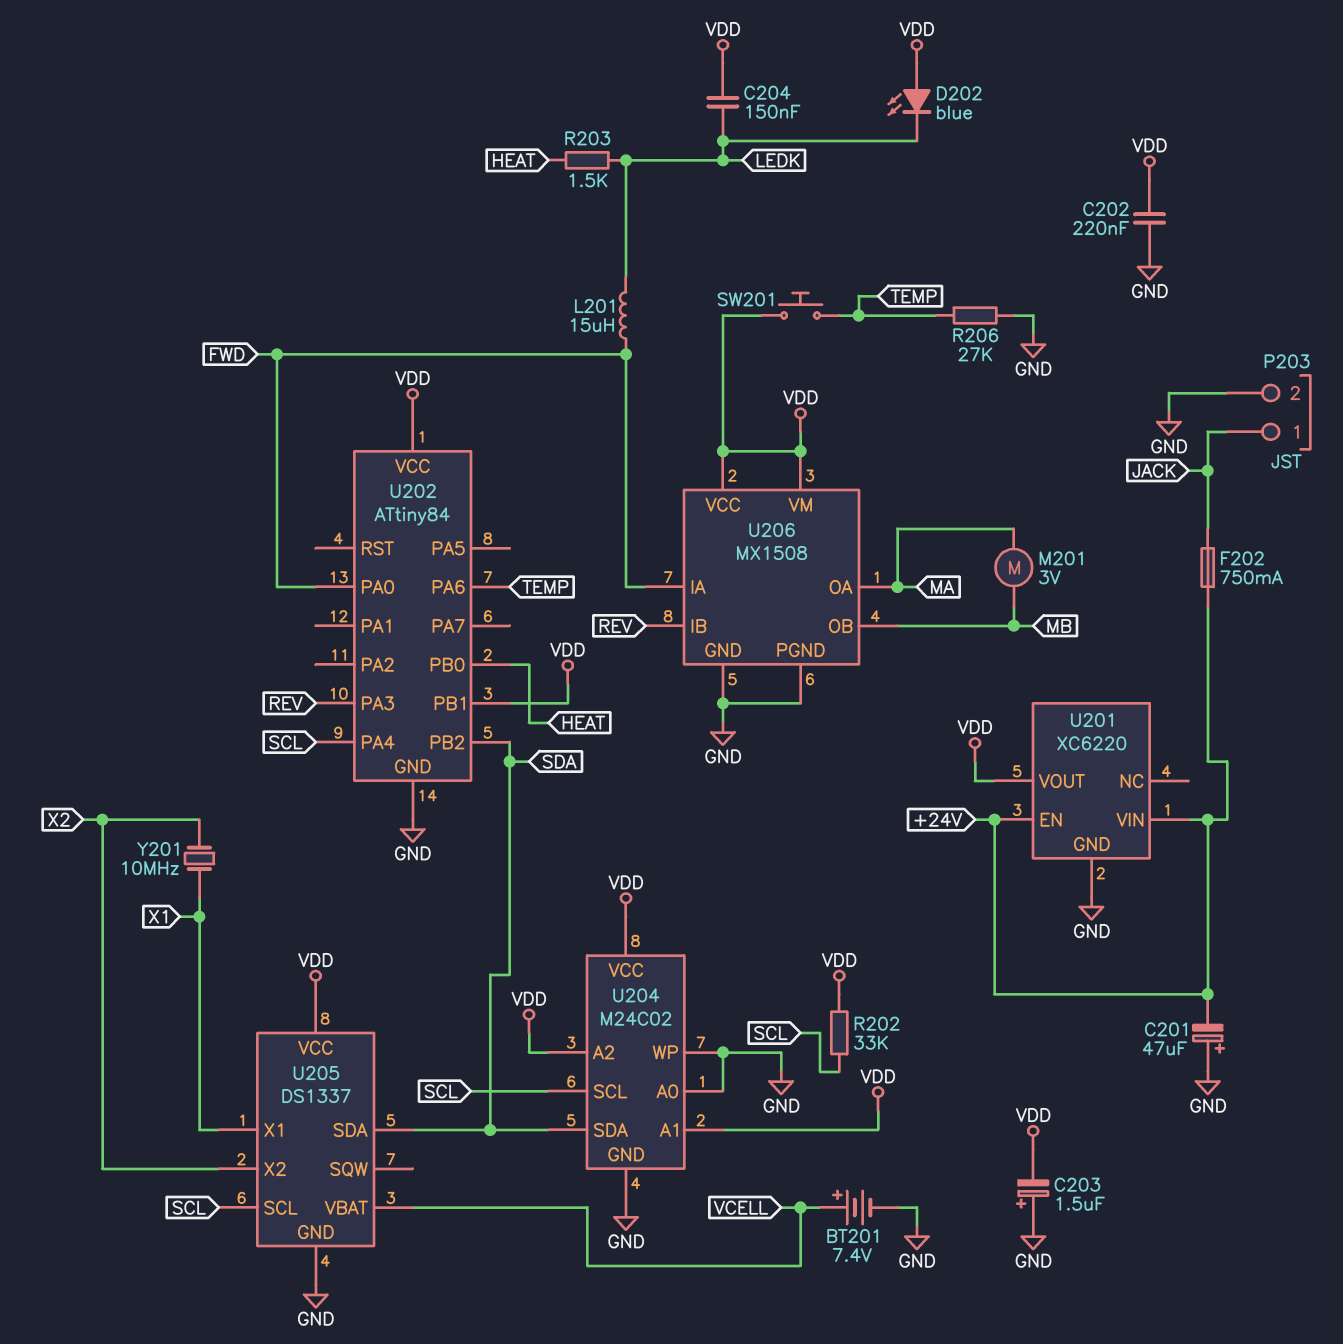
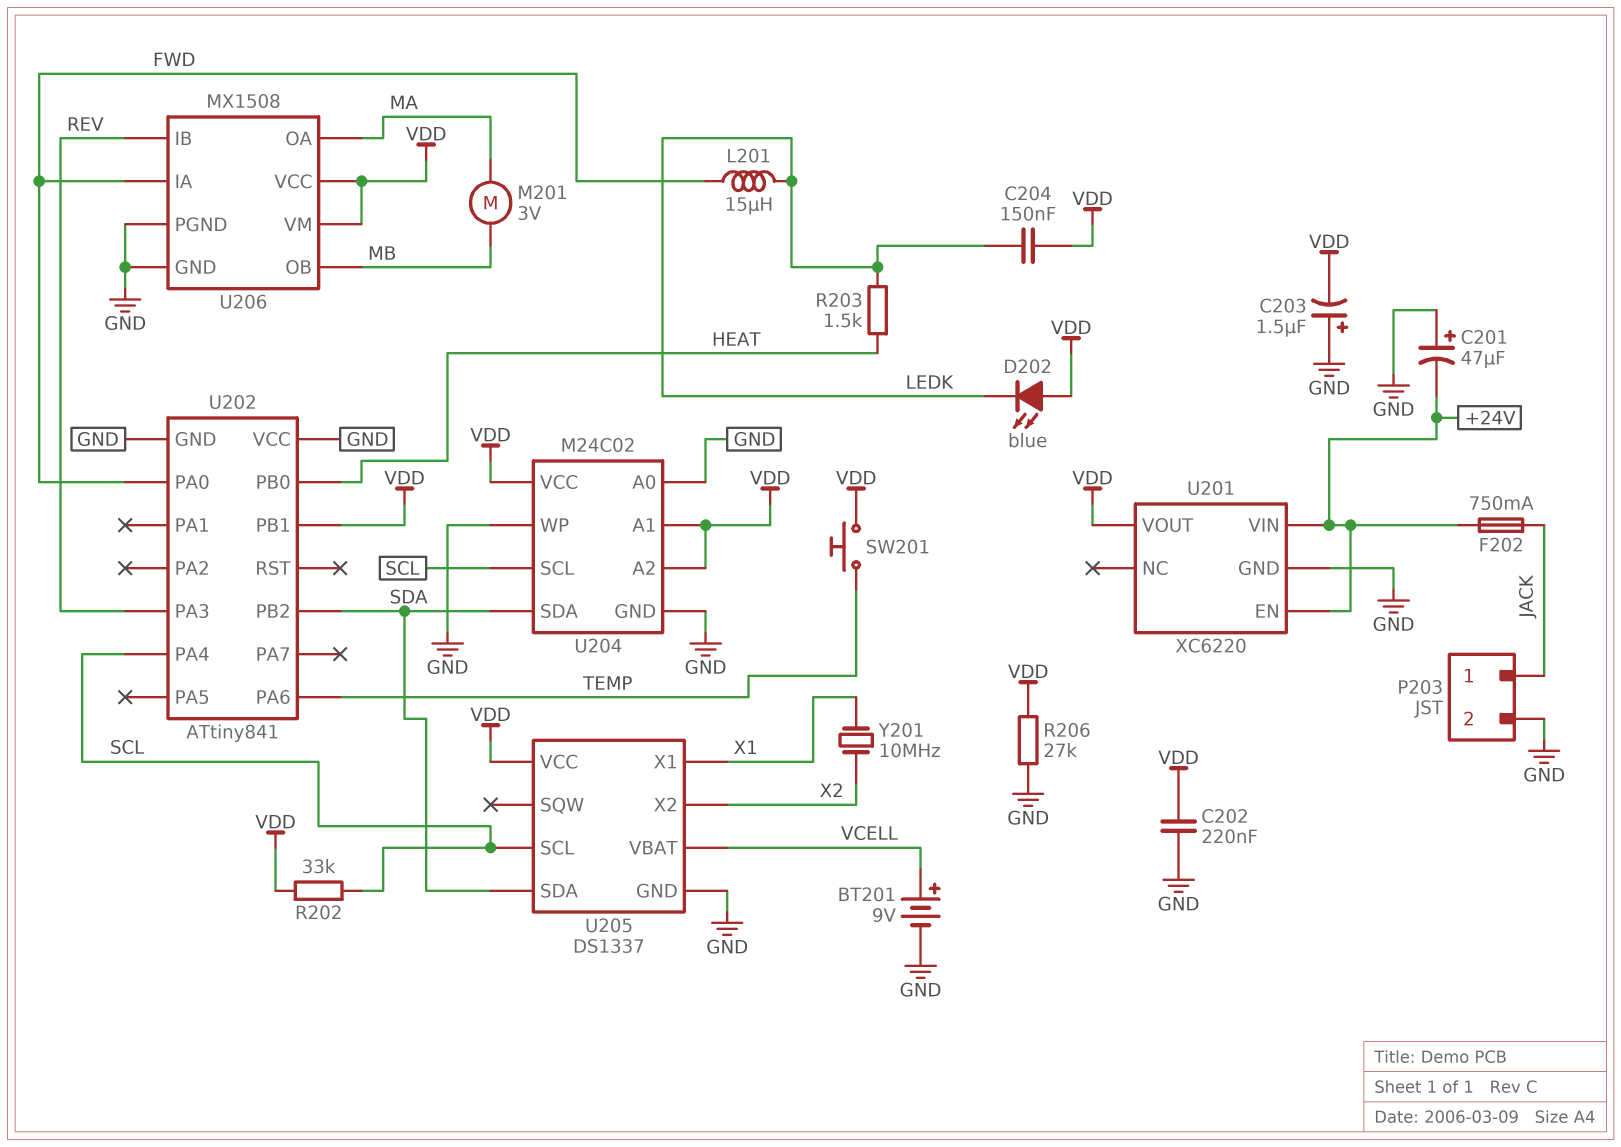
BT201: 7.4V (plus VCELL, minus GND) -> 9V (plus VCELL, minus GND)
R206: 27k (GND, TEMP) -> 27k (GND, VDD)
U202: ATtiny84 -> ATtiny841
U202 pin VCC: VDD -> GND

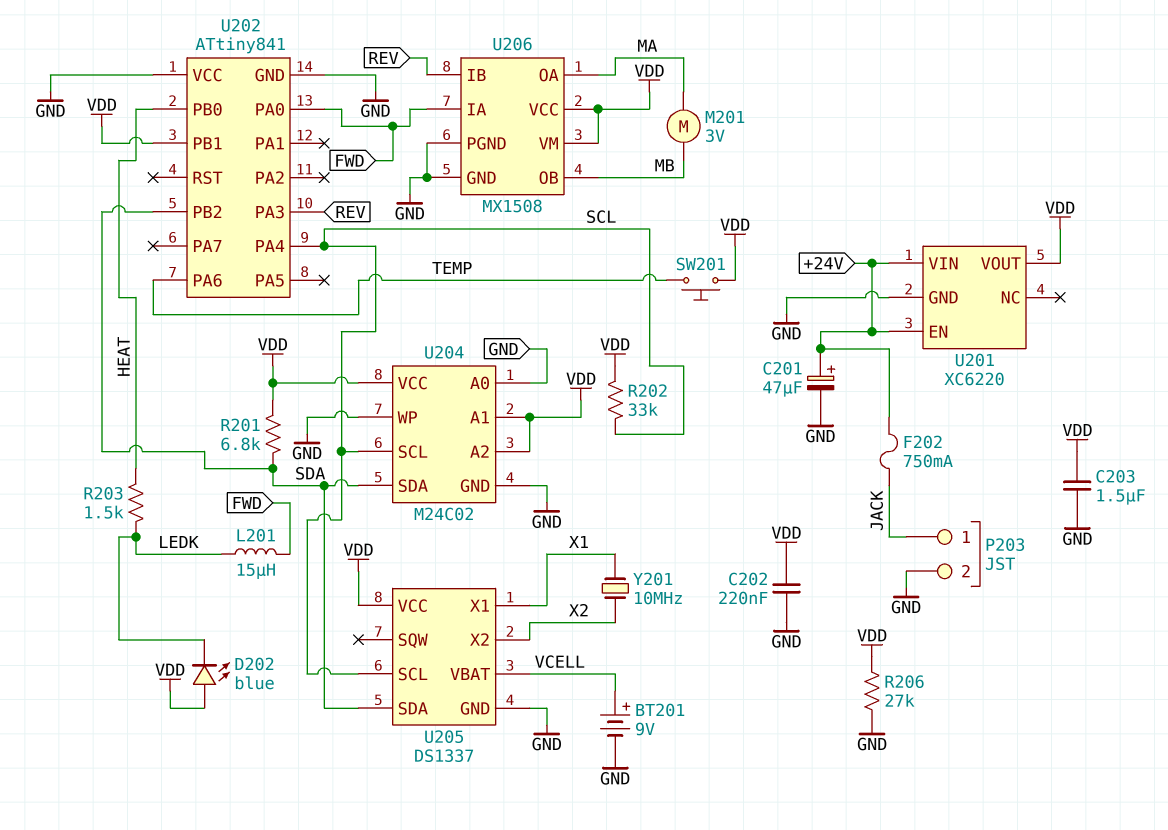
C201: 47uF (plus GND, minus +24V) -> 47uF (plus +24V, minus GND)
C203: 1.5uF (plus GND, minus VDD) -> 1.5uF (GND, VDD)
C204: 150nF (LEDK, VDD) -> none
R201: none -> 6.8k (SDA, VDD)

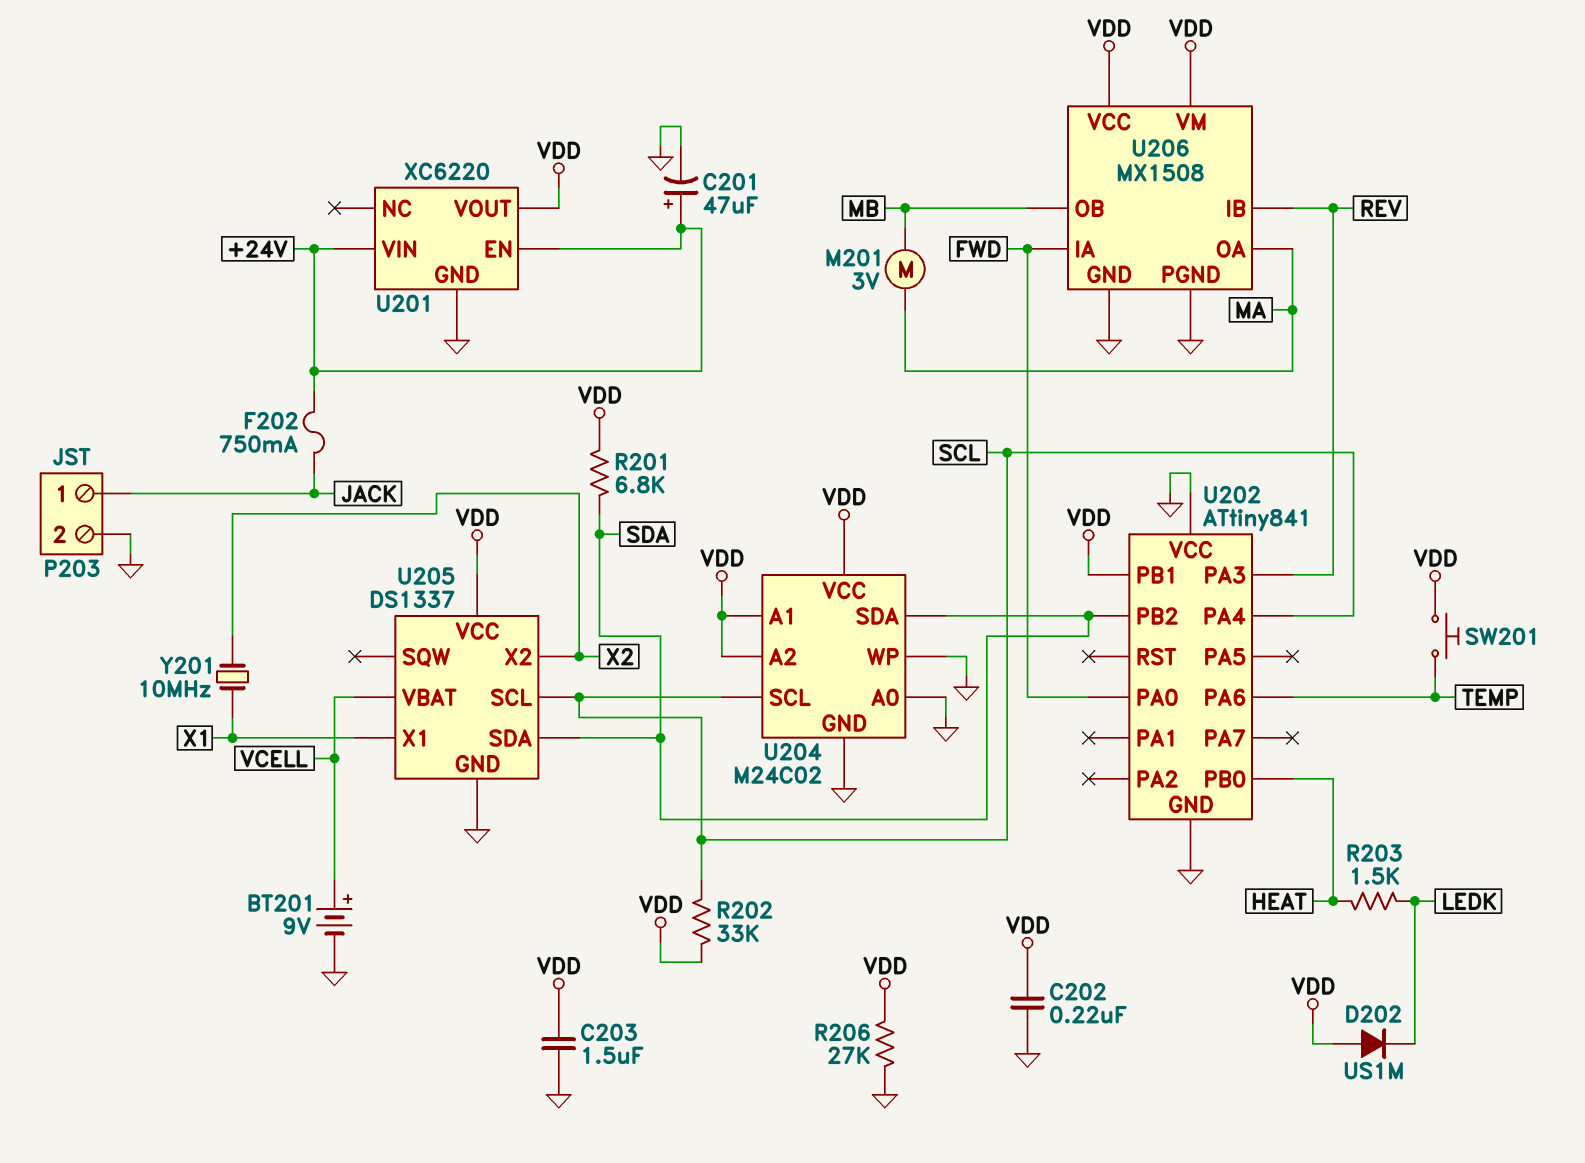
D202: LED blue (A VDD, K LEDK) -> diode US1M (A VDD, K LEDK)
L201: 15uH (FWD, LEDK) -> none

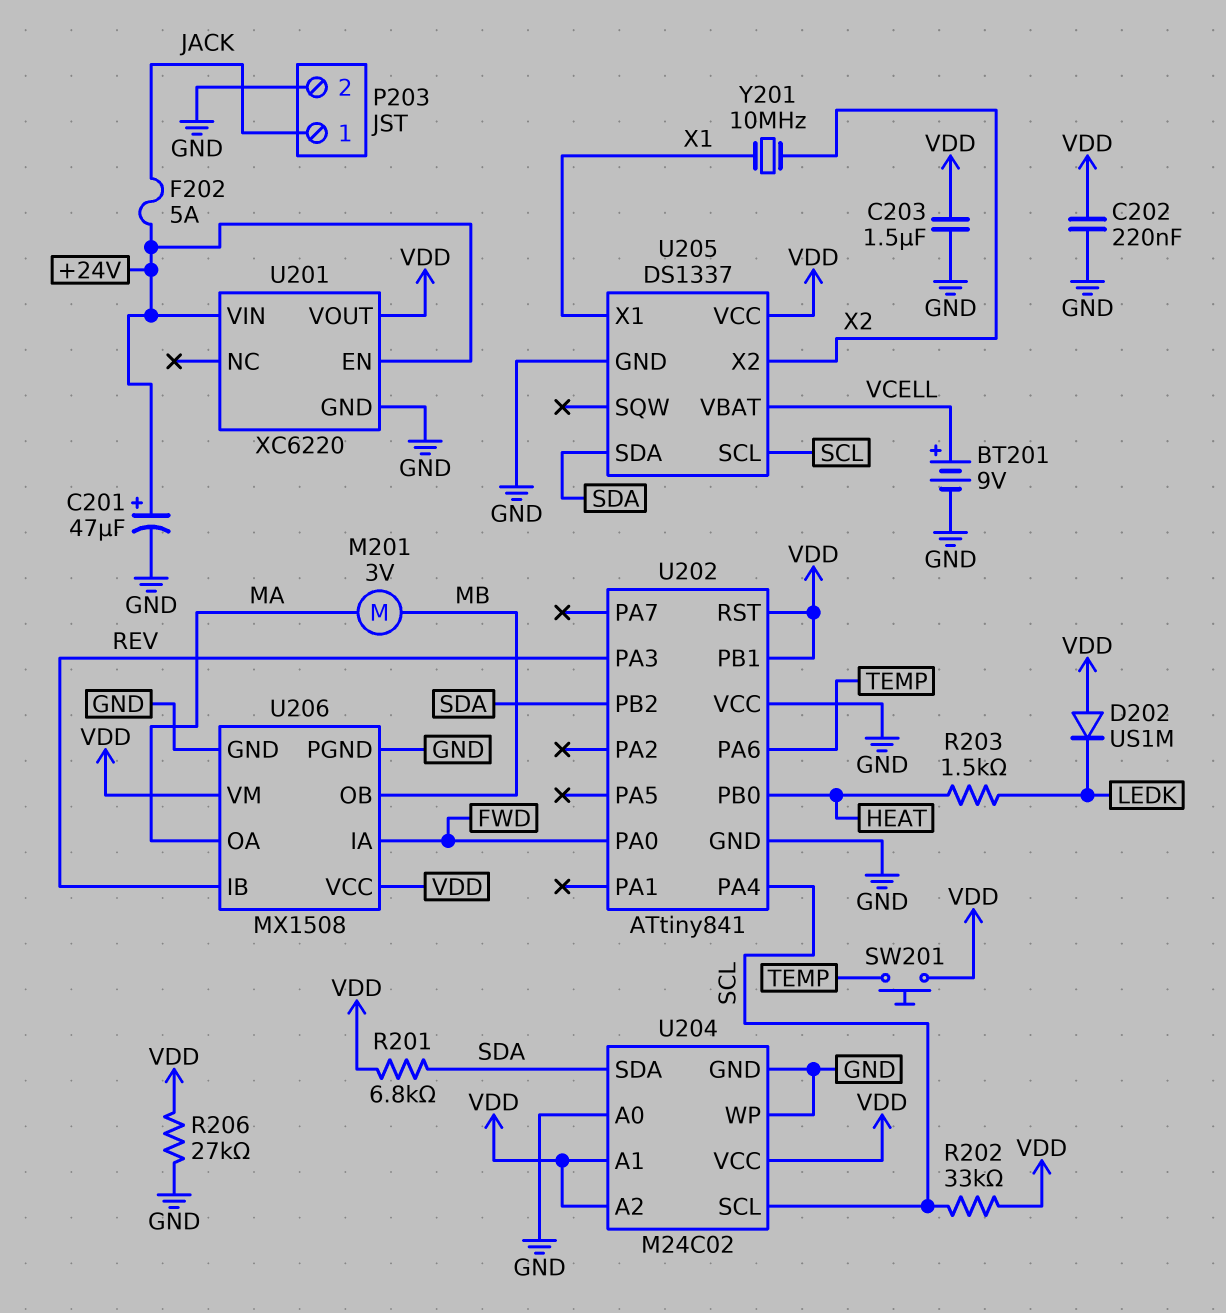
F202: 750mA (+24V, JACK) -> 5A (+24V, JACK)
U202 pin RST: none -> VDD

